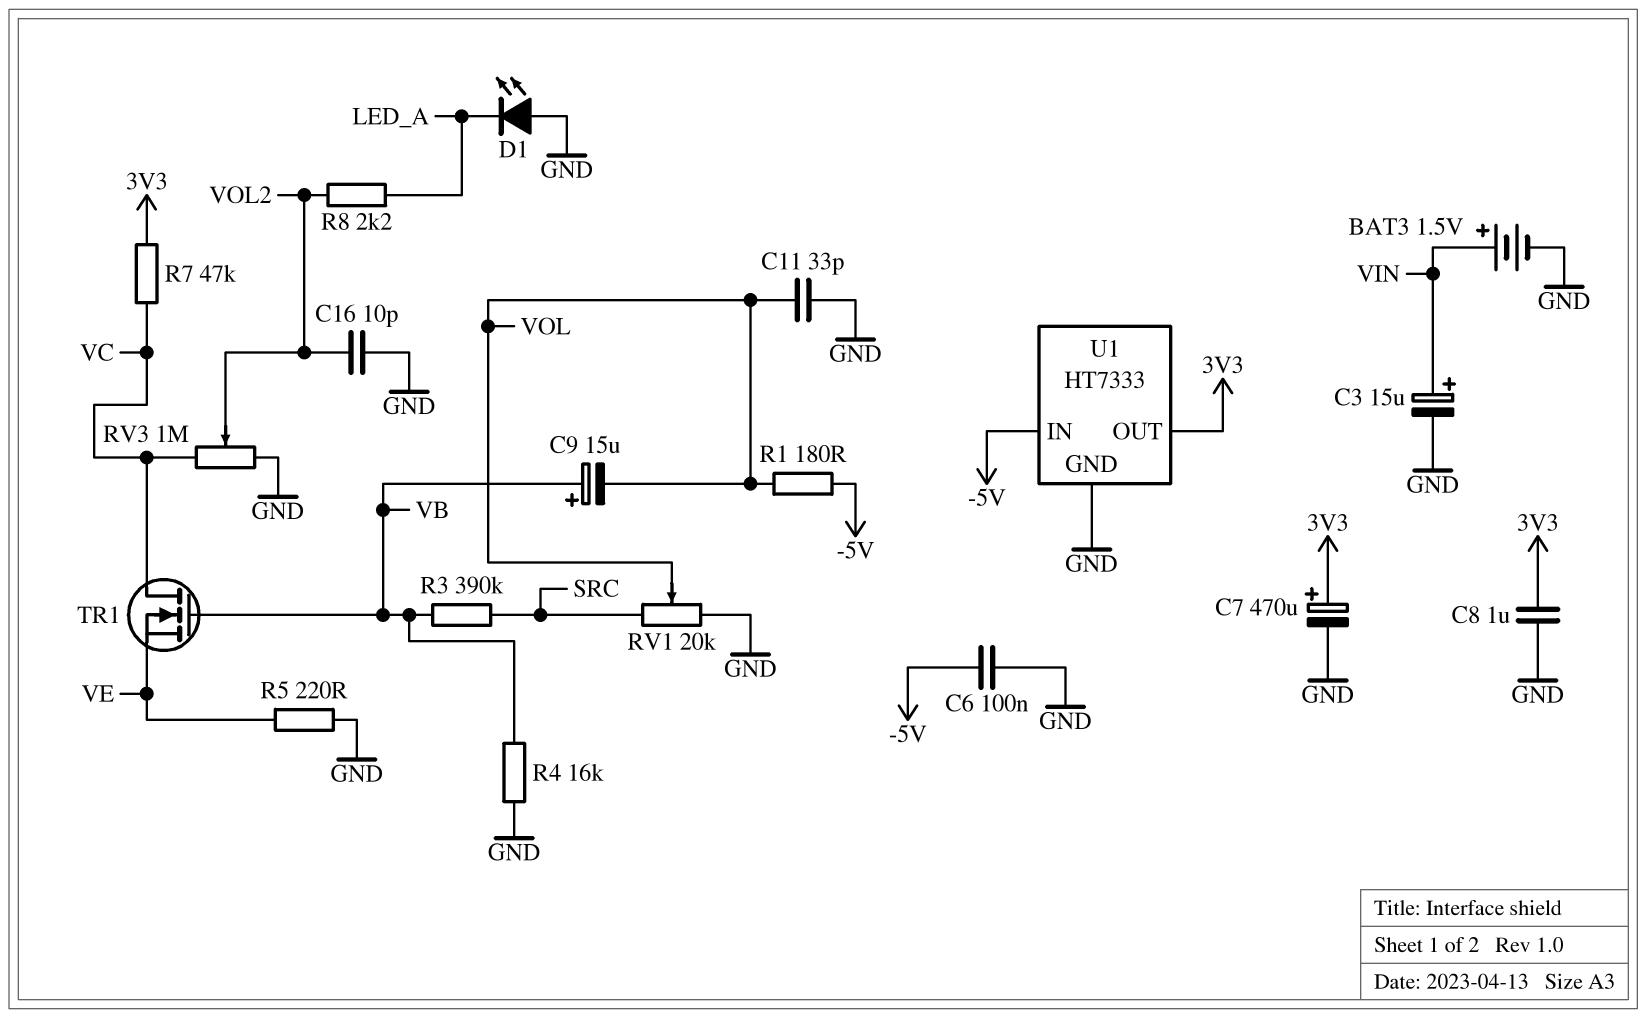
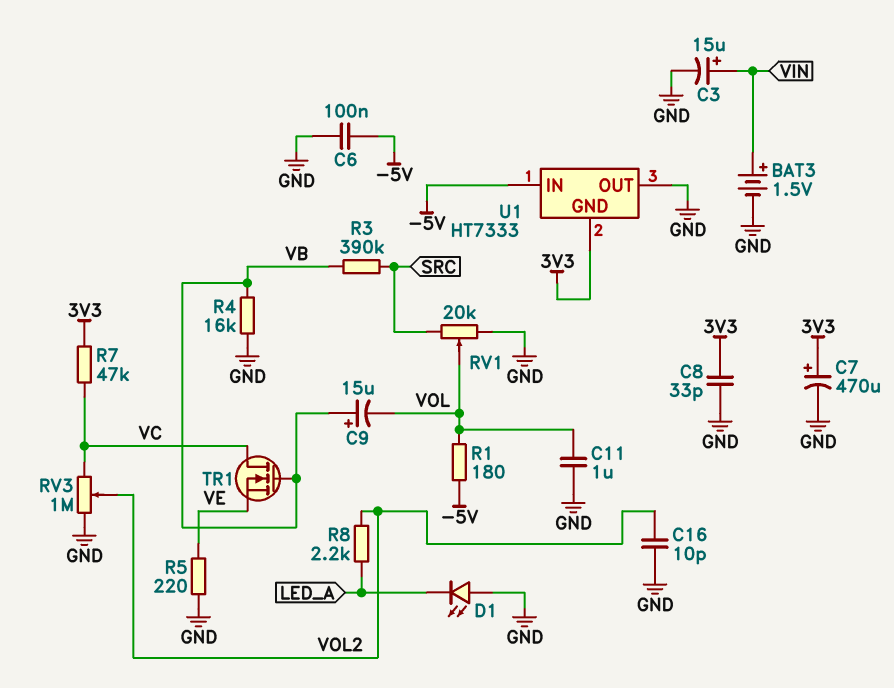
C8: 1uF (3V3, GND) -> 33pF (3V3, GND)
C11: 33pF (GND, VOL) -> 1uF (GND, VOL)
U1 pin GND: GND -> 3V3
U1 pin OUT: 3V3 -> GND

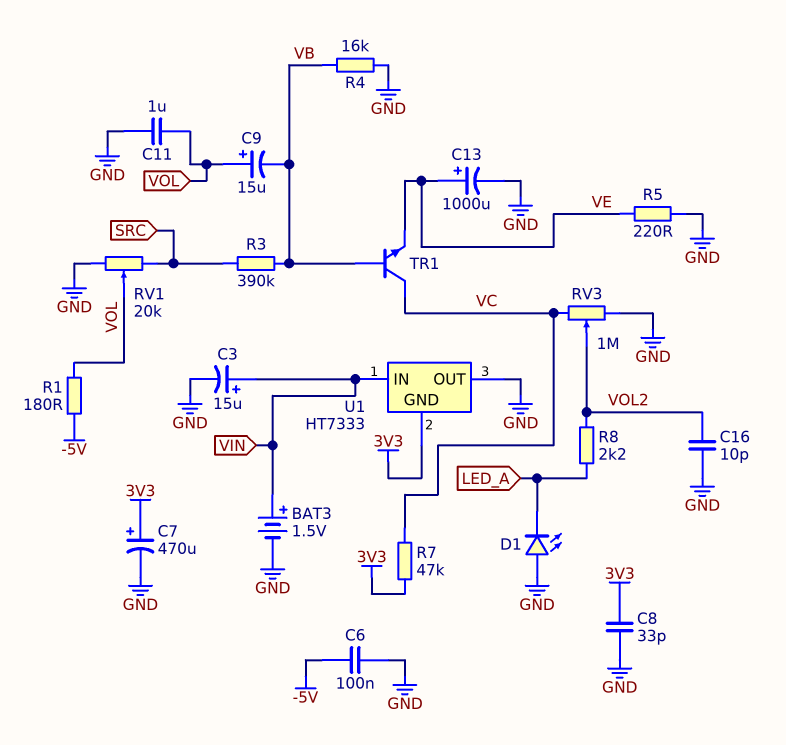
C9: 15uF (plus VB, minus VOL) -> 15uF (plus VOL, minus VB)
C13: none -> 1000uF (plus VE, minus GND)
TR1: NMOS (G VB, D VC, S VE) -> NPN (B VB, C VC, E VE)
U1 pin IN: -5V -> VIN

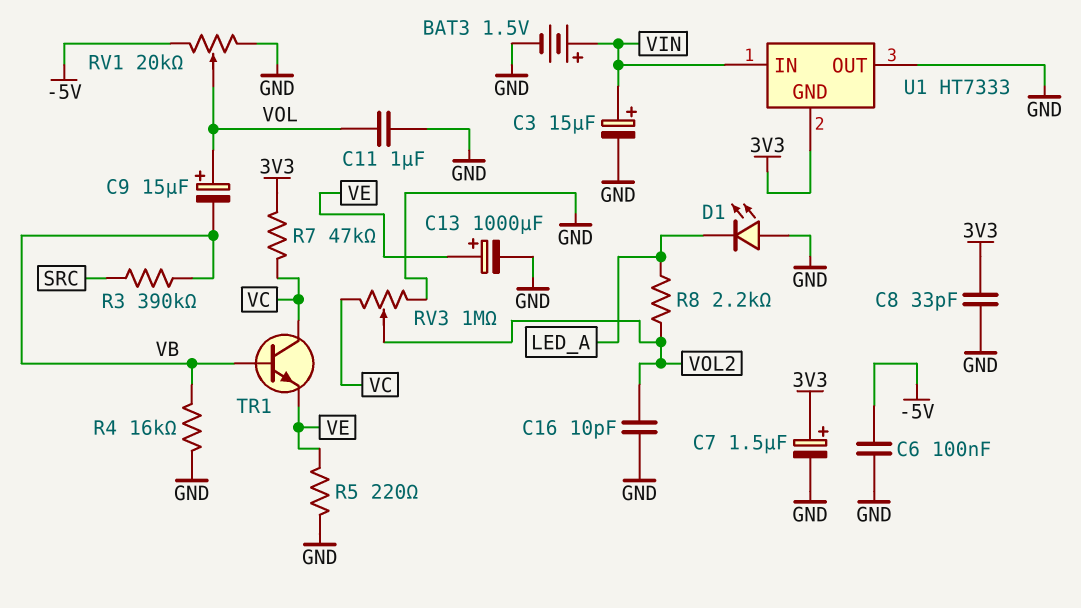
C7: 470uF (plus 3V3, minus GND) -> 1.5uF (plus 3V3, minus GND)
R1: 180 (-5V, VOL) -> none
RV1: 20k (GND, SRC, wiper VOL) -> 20k (-5V, GND, wiper VOL)

